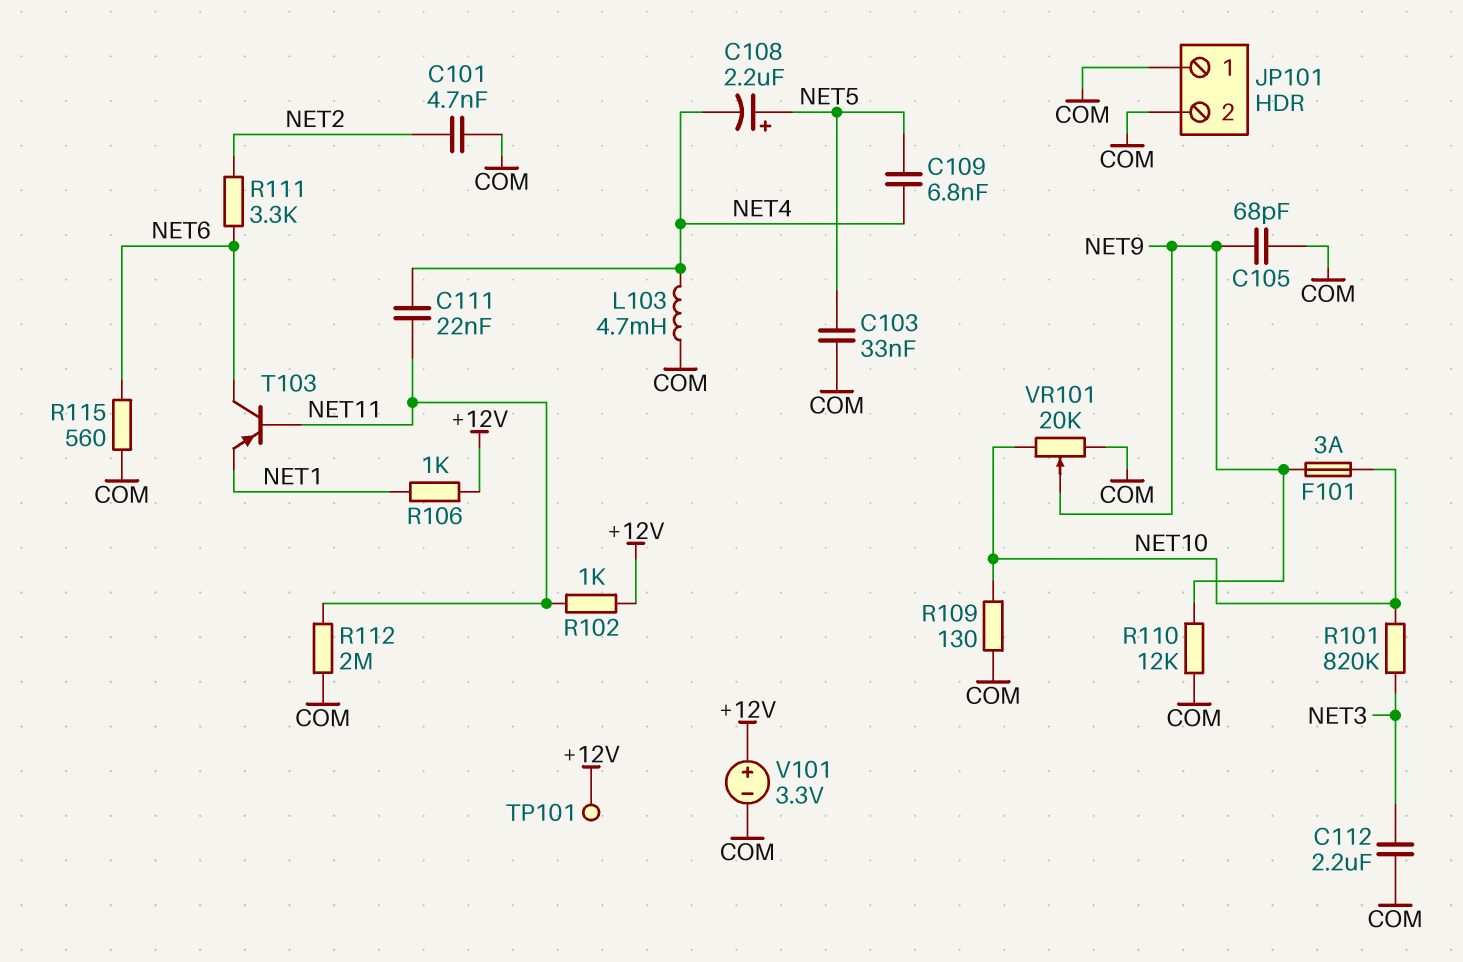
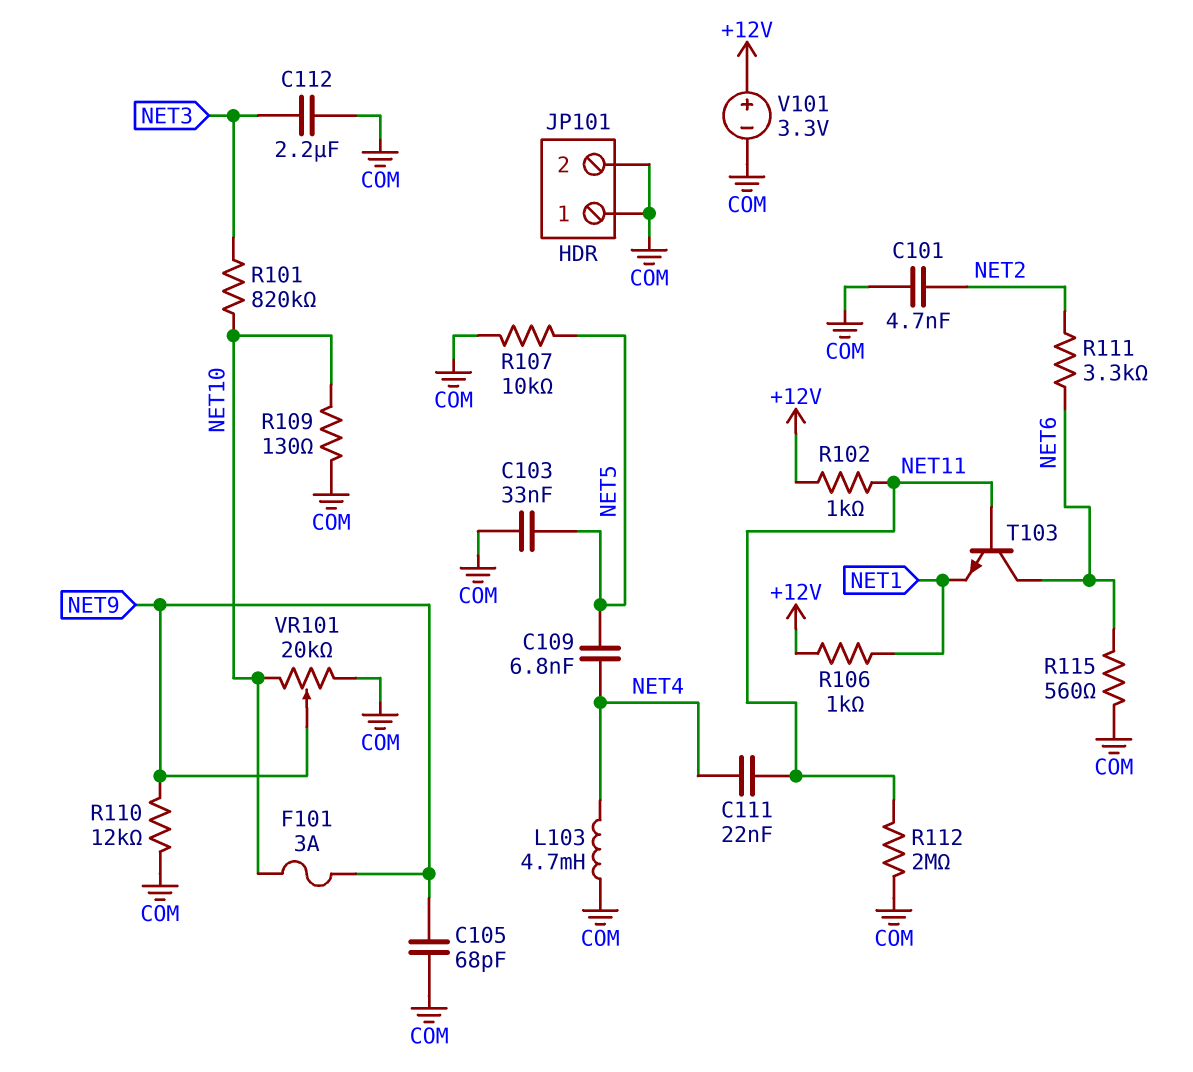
C108: 2.2uF (plus NET5, minus NET4) -> none
R107: none -> 10k (COM, NET5)
T103: PNP (B NET11, C NET6, E NET1) -> NPN (B NET11, C NET6, E NET1)
TP101: test point (+12V) -> none

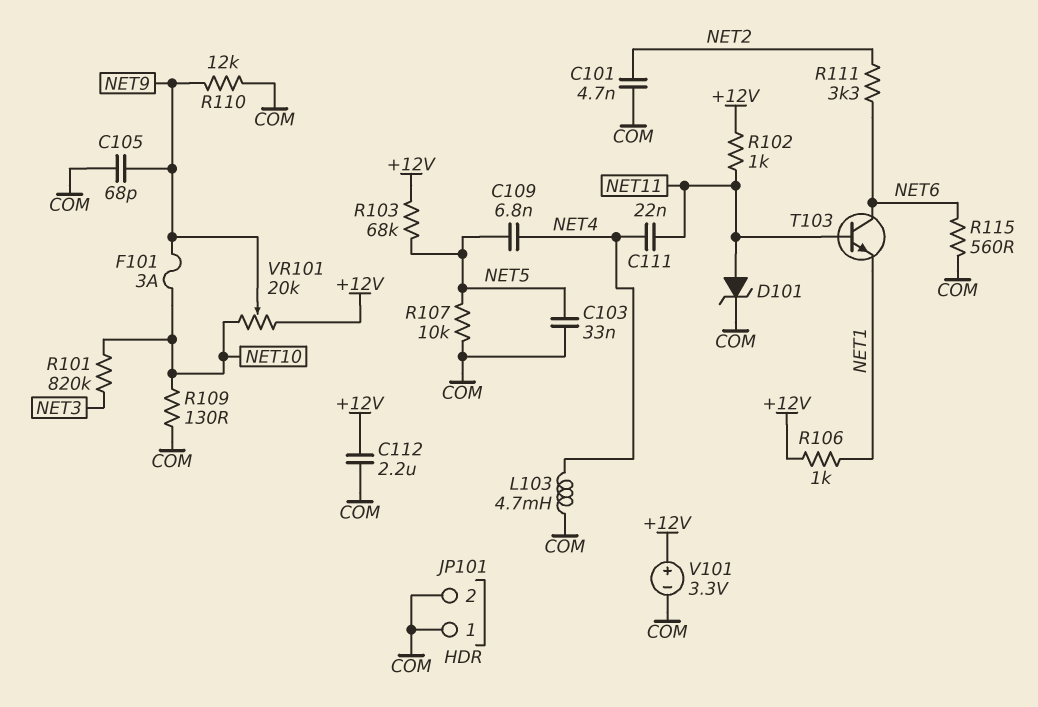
C112: 2.2uF (COM, NET3) -> 2.2uF (+12V, COM)
D101: none -> zener (A NET11, K COM)
R103: none -> 68k (+12V, NET5)
R112: 2M (COM, NET11) -> none
VR101: 20k (COM, NET10, wiper NET9) -> 20k (+12V, NET10, wiper NET9)

